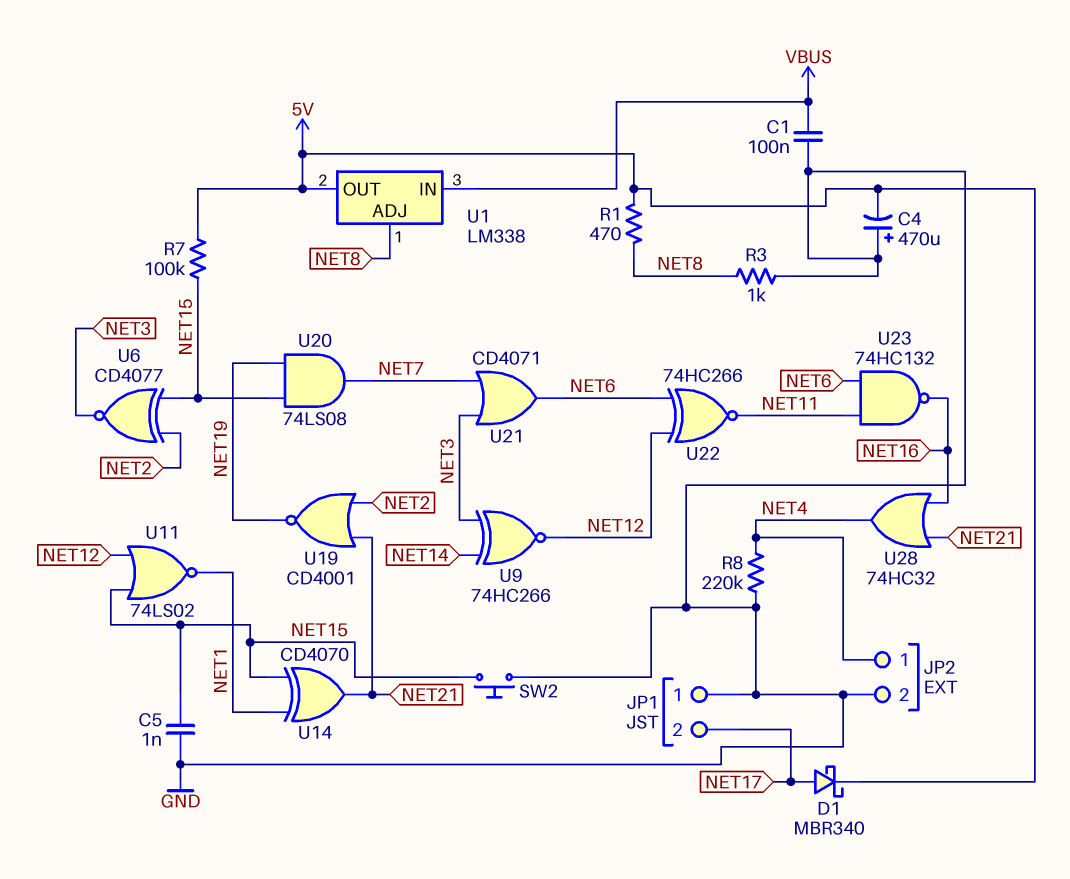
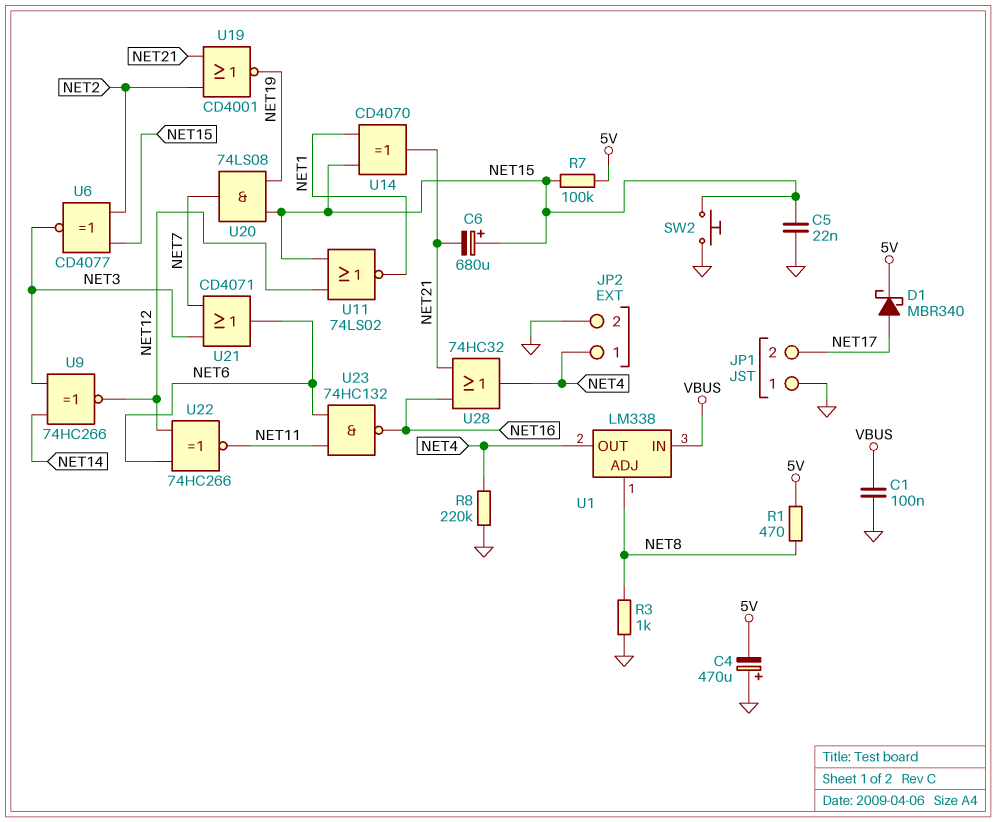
C5: 1nF (GND, NET15) -> 22nF (GND, NET15)
C6: none -> 680uF (plus NET15, minus NET21)
U1 pin OUT: 5V -> NET4

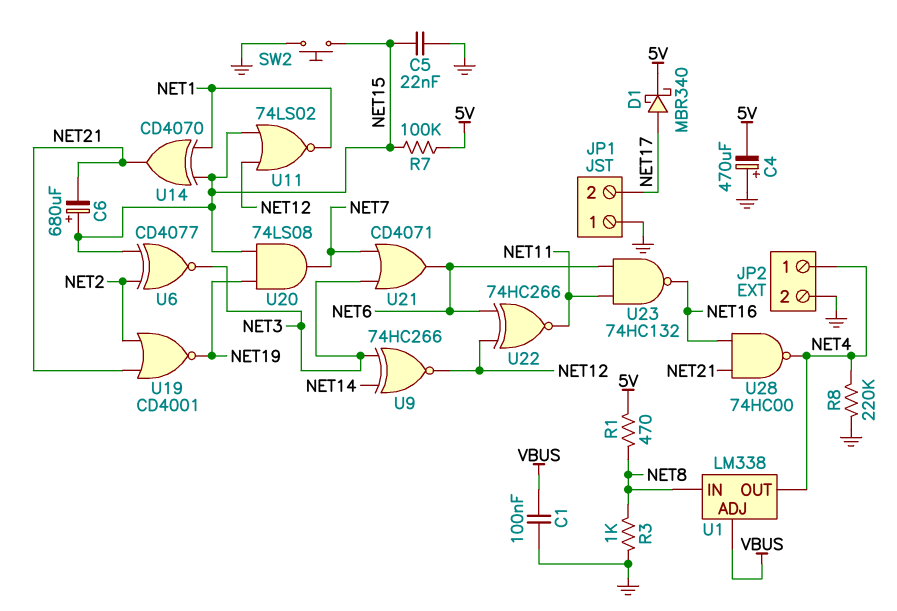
U1 pin ADJ: NET8 -> VBUS
U1 pin IN: VBUS -> NET8
U28: OR 74HC32 (in NET16, in NET21, out NET4) -> NAND 74HC00 (in NET16, in NET21, out NET4)

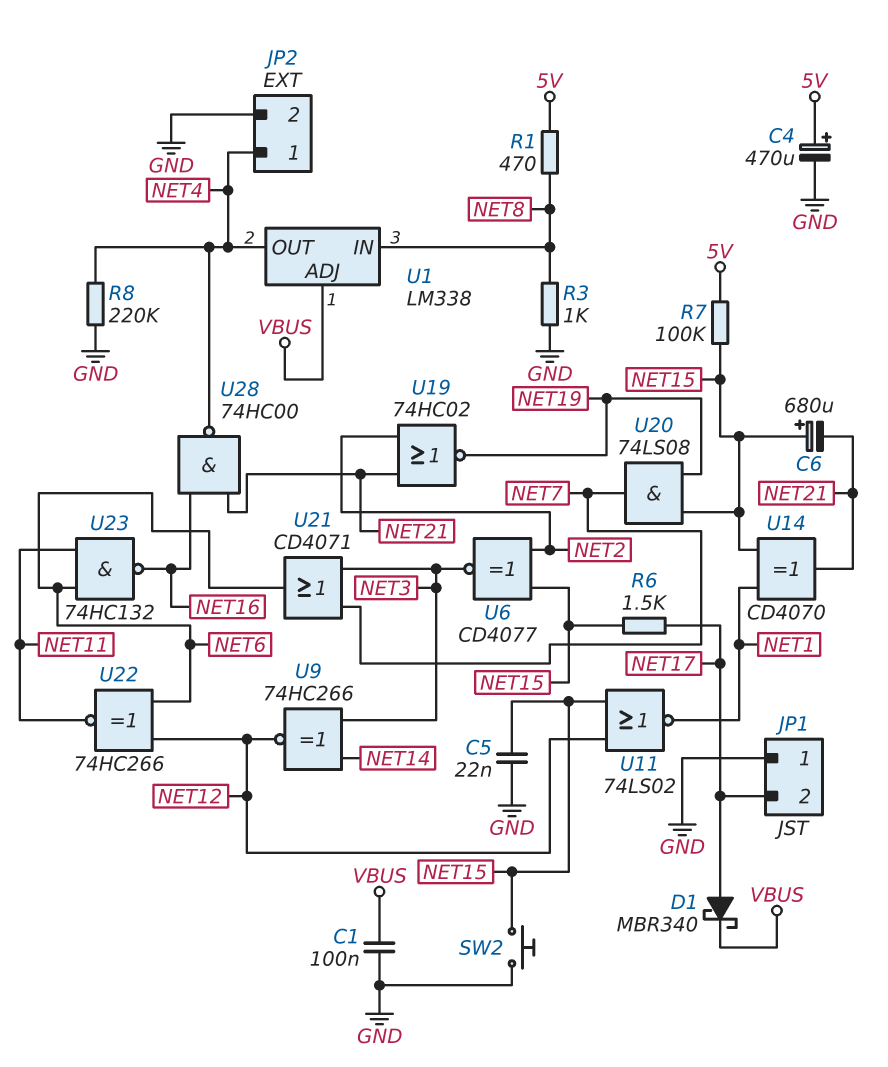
C4: 470uF (plus GND, minus 5V) -> 470uF (plus 5V, minus GND)
D1: schottky MBR340 (A NET17, K 5V) -> schottky MBR340 (A NET17, K VBUS)
R6: none -> 1.5k (NET15, NET17)
U19: NOR CD4001 (in NET2, in NET21, out NET19) -> NOR 74HC02 (in NET2, in NET21, out NET19)

